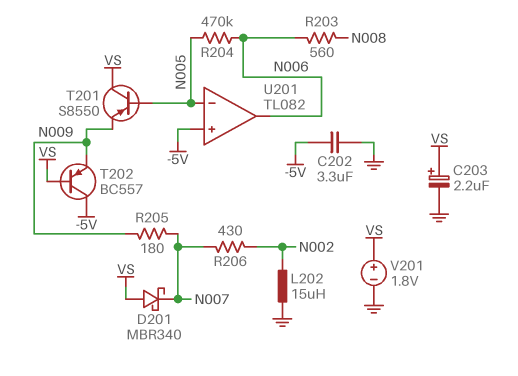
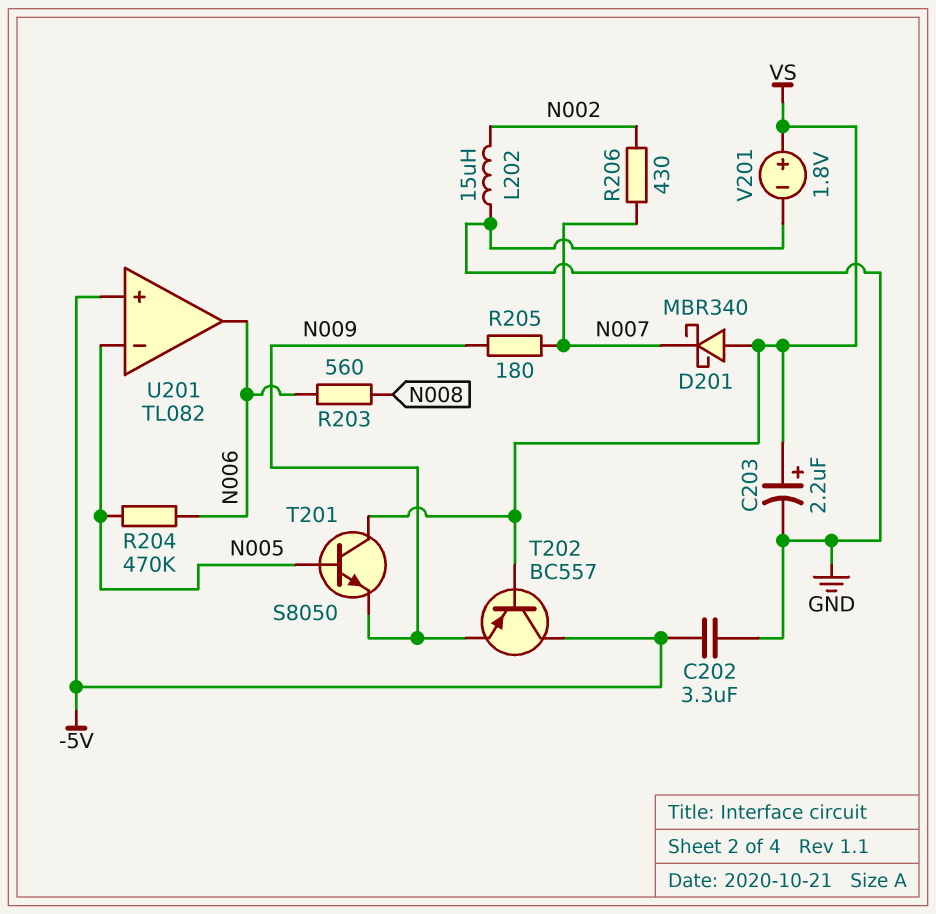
T201: PNP S8550 (B N005, C VS, E N009) -> NPN S8050 (B N005, C VS, E N009)

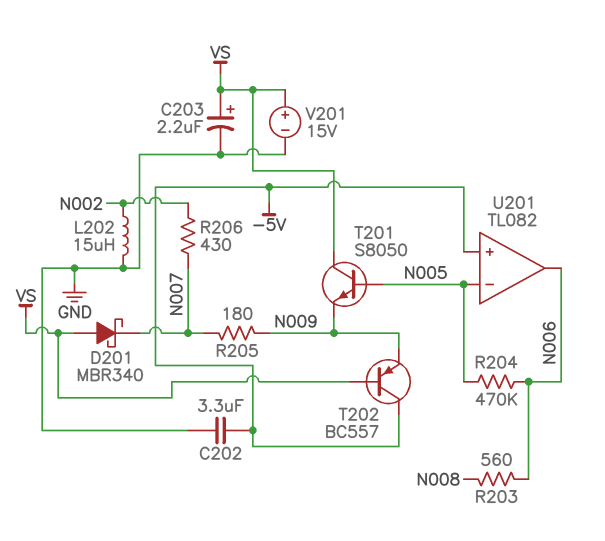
V201: 1.8V (plus VS, minus GND) -> 15V (plus VS, minus GND)

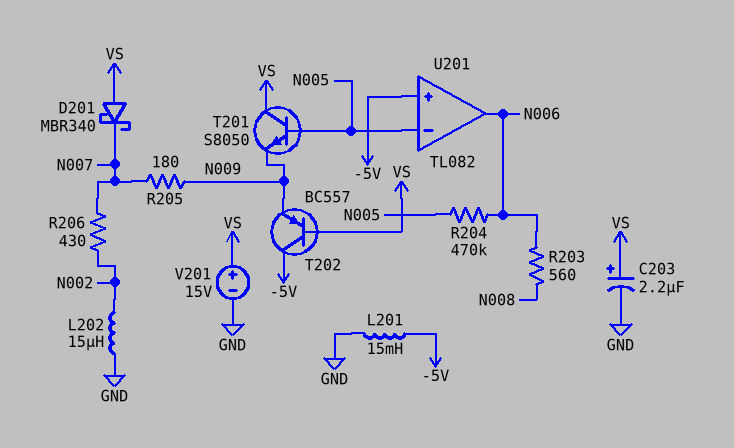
C202: 3.3uF (-5V, GND) -> none
L201: none -> 15mH (-5V, GND)

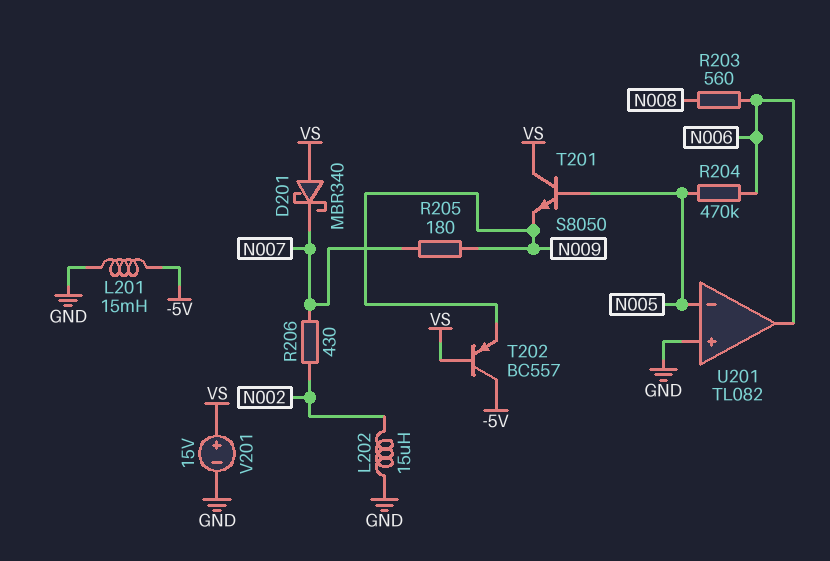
C203: 2.2uF (plus VS, minus GND) -> none
U201 pin in+: -5V -> GND

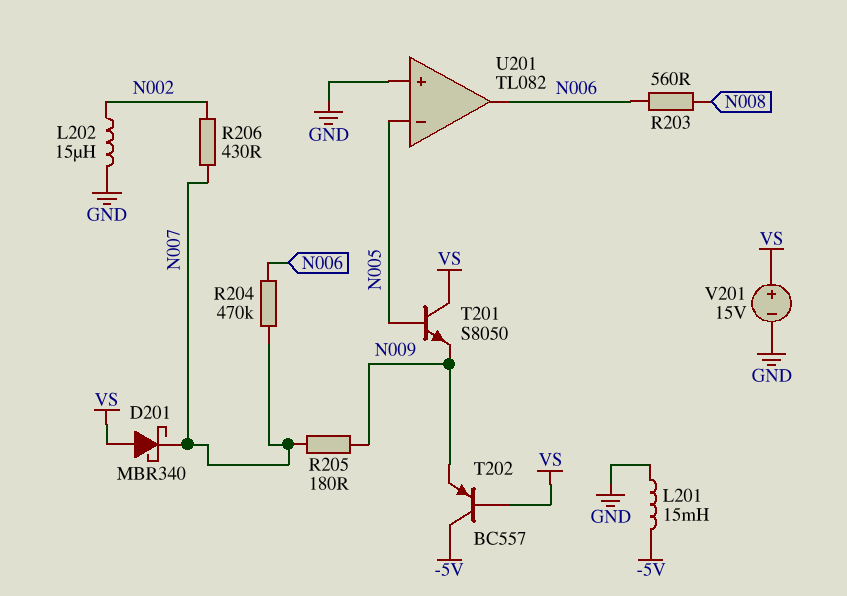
R204: 470k (N005, N006) -> 470k (N006, N007)

